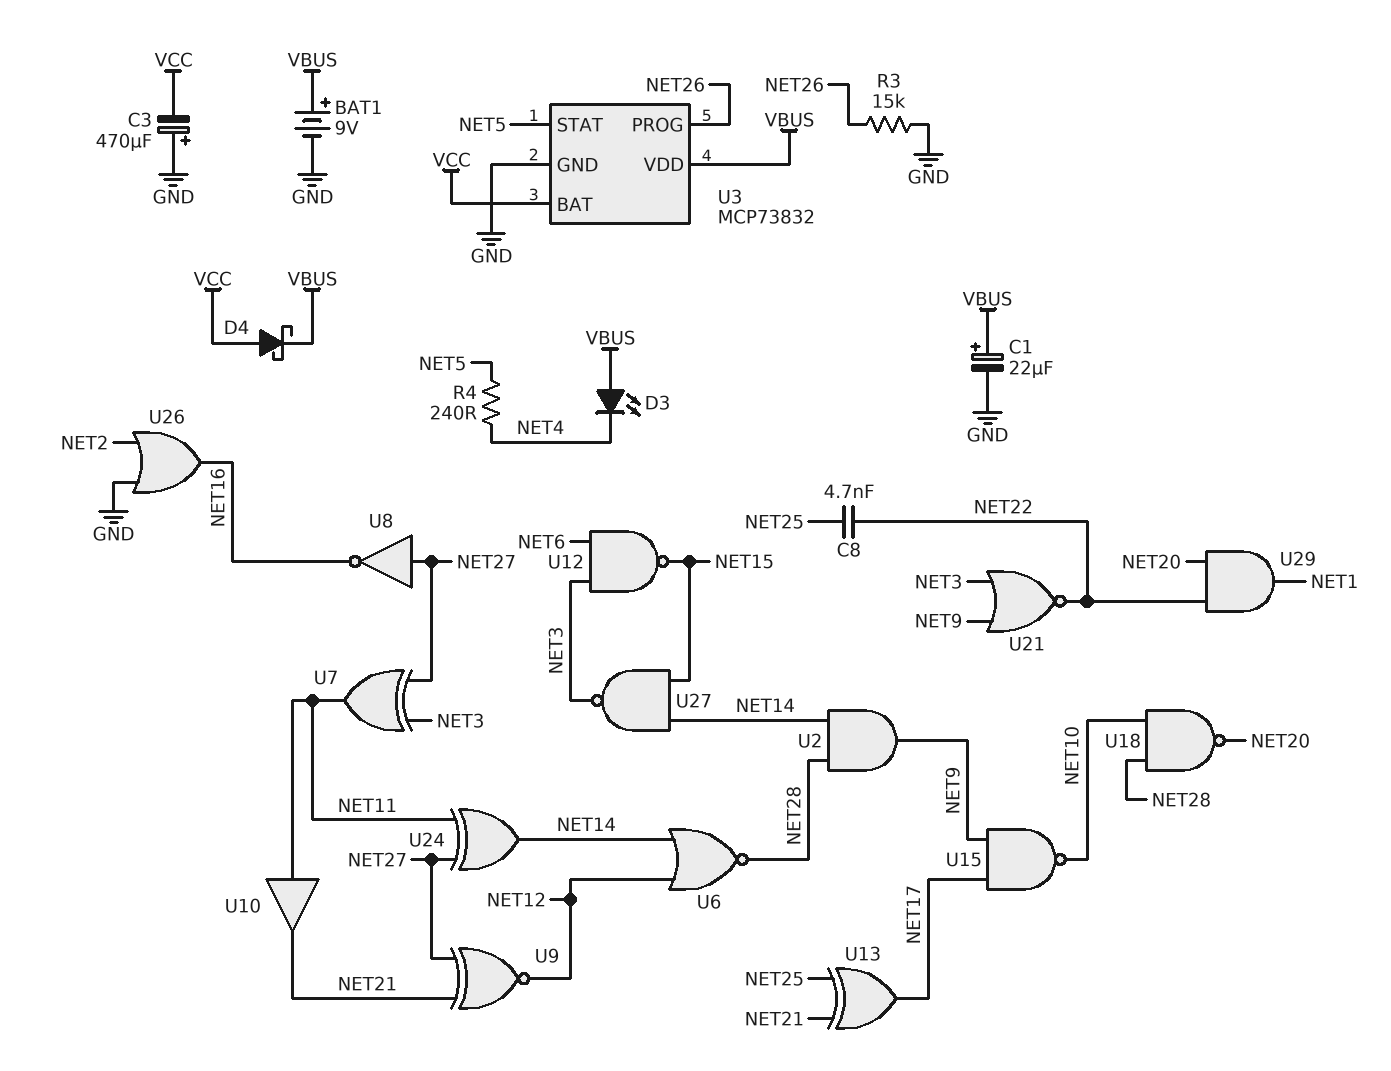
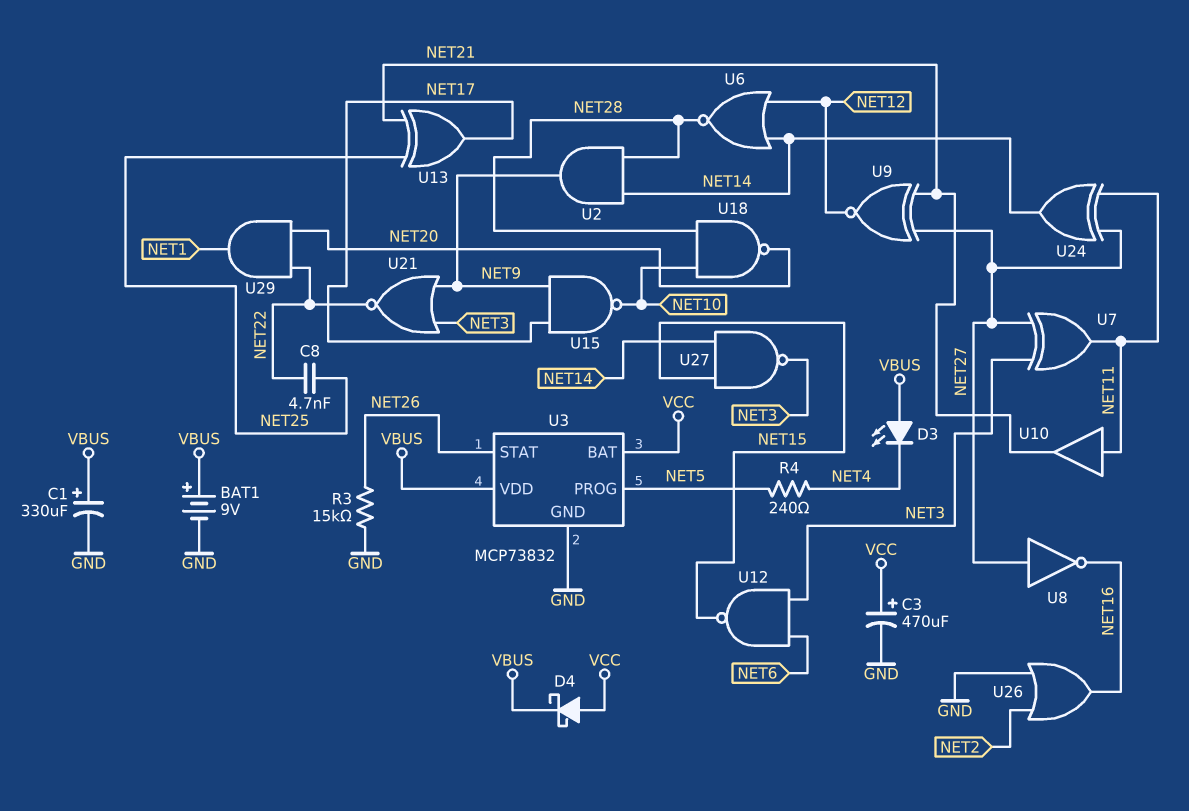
C1: 22uF (plus VBUS, minus GND) -> 330uF (plus VBUS, minus GND)
C3: 470uF (plus GND, minus VCC) -> 470uF (plus VCC, minus GND)
U3 pin PROG: NET26 -> NET5
U3 pin STAT: NET5 -> NET26

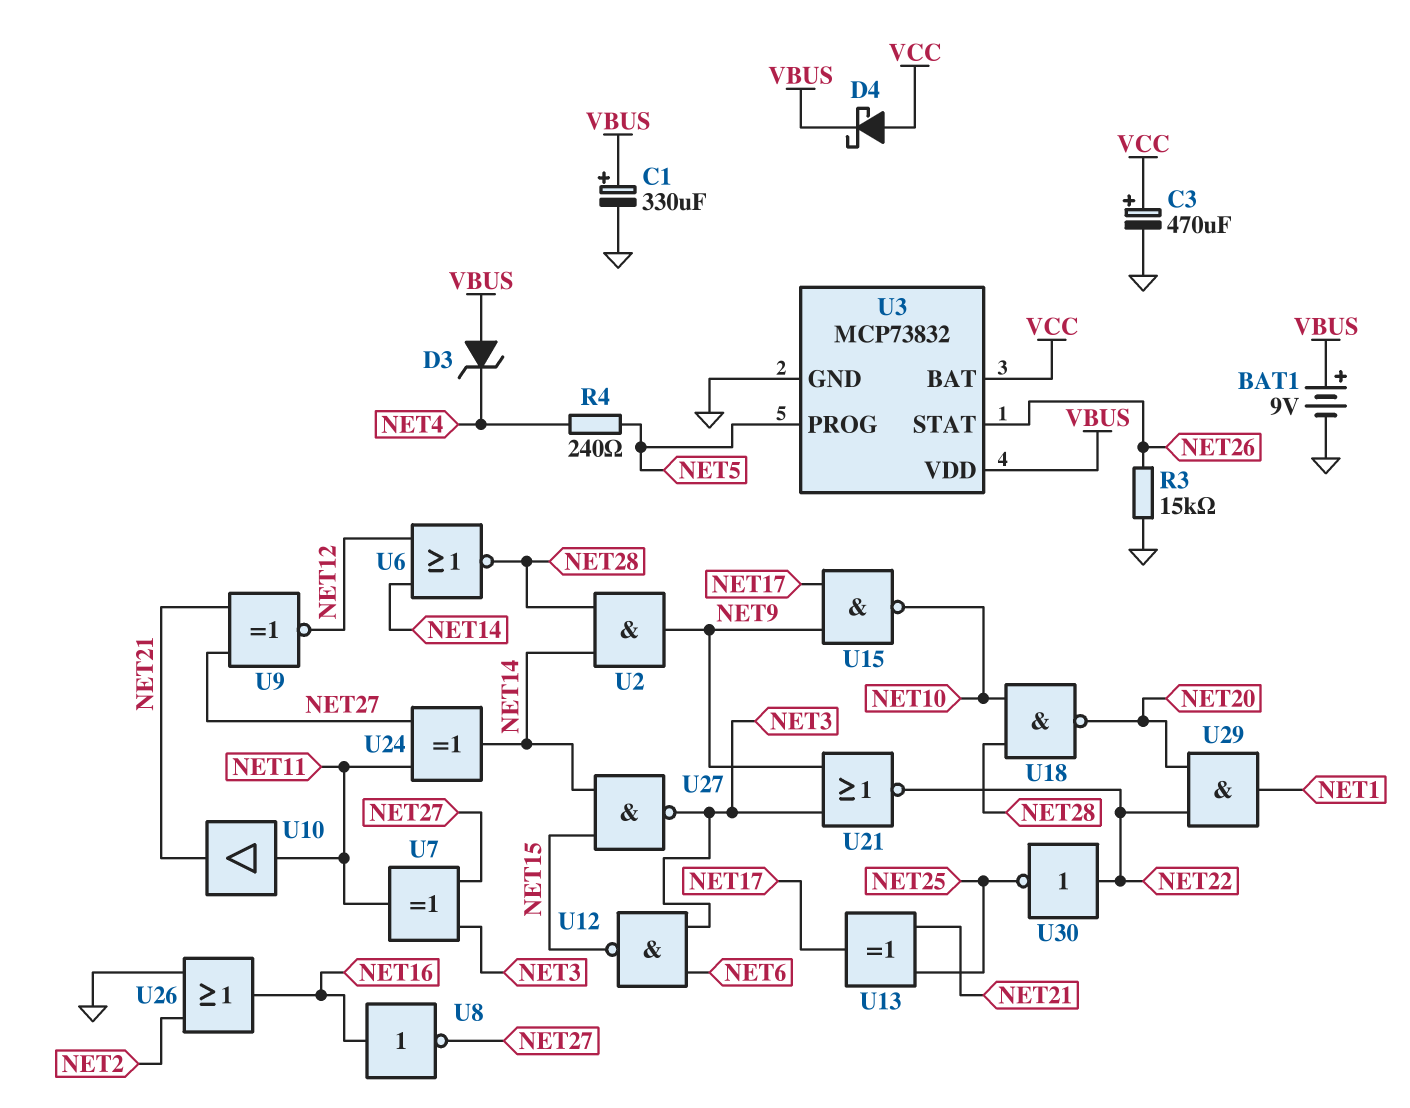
C8: 4.7nF (NET22, NET25) -> none
D3: LED (A VBUS, K NET4) -> zener (A VBUS, K NET4)
U8: NOT (in NET27, out NET16) -> NOT (in NET16, out NET27)
U30: none -> NOT (in NET22, out NET25)

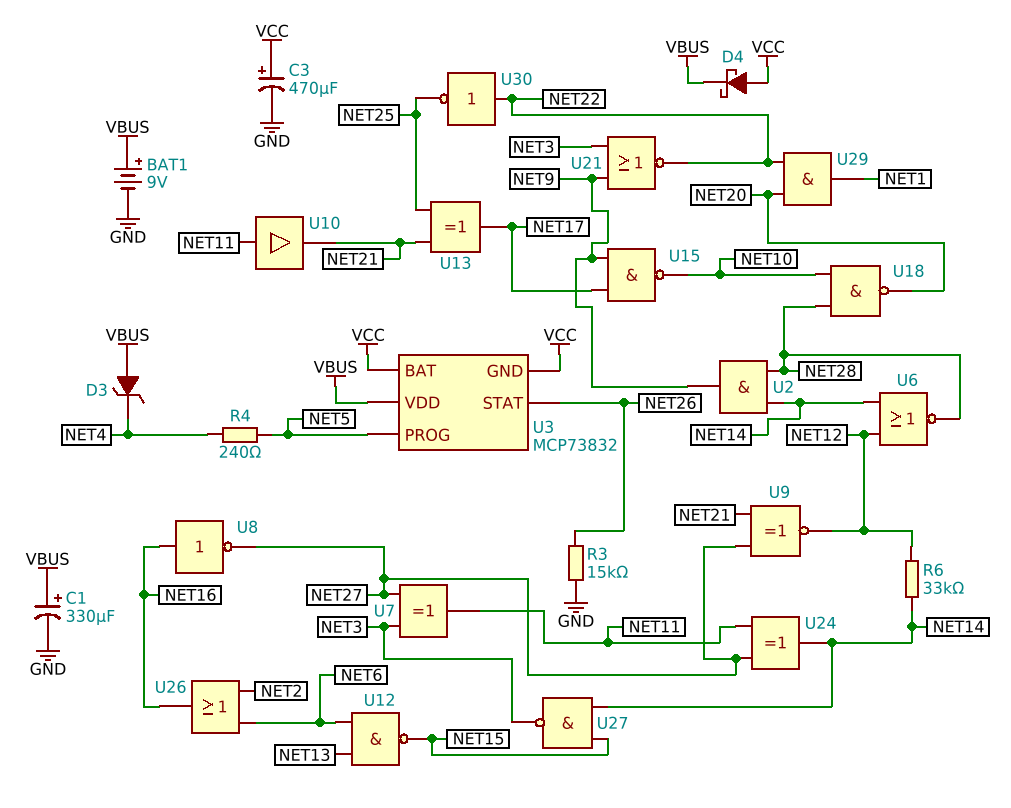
R6: none -> 33k (NET12, NET14)
U3 pin GND: GND -> VCC
U12: NAND (in NET3, in NET6, out NET15) -> NAND (in NET6, in NET13, out NET15)
U26: OR (in GND, in NET2, out NET16) -> OR (in NET2, in NET6, out NET16)

